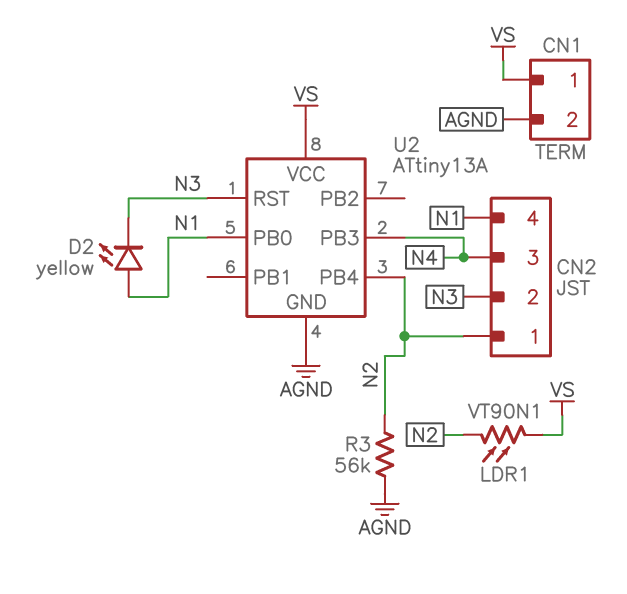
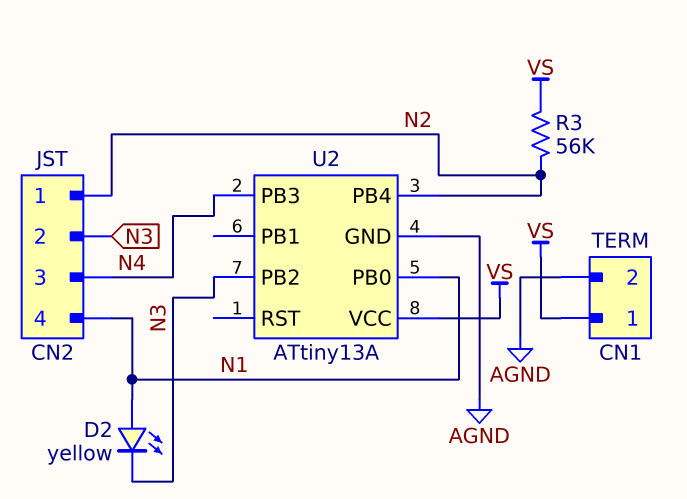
LDR1: VT90N1 (N2, VS) -> none
R3: 56k (AGND, N2) -> 56k (N2, VS)
U2 pin PB2: none -> N3
U2 pin RST: N3 -> none

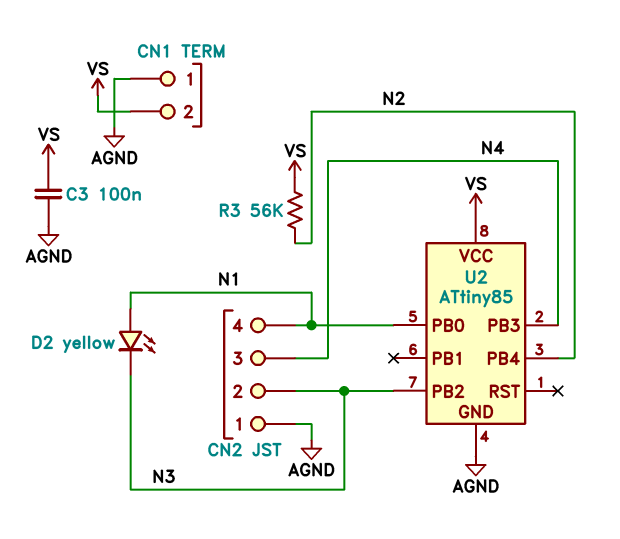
C3: none -> 100nF (AGND, VS)
CN1 pin 1: VS -> AGND
CN1 pin 2: AGND -> VS
CN2 pin 1: N2 -> AGND
U2: ATtiny13A -> ATtiny85

